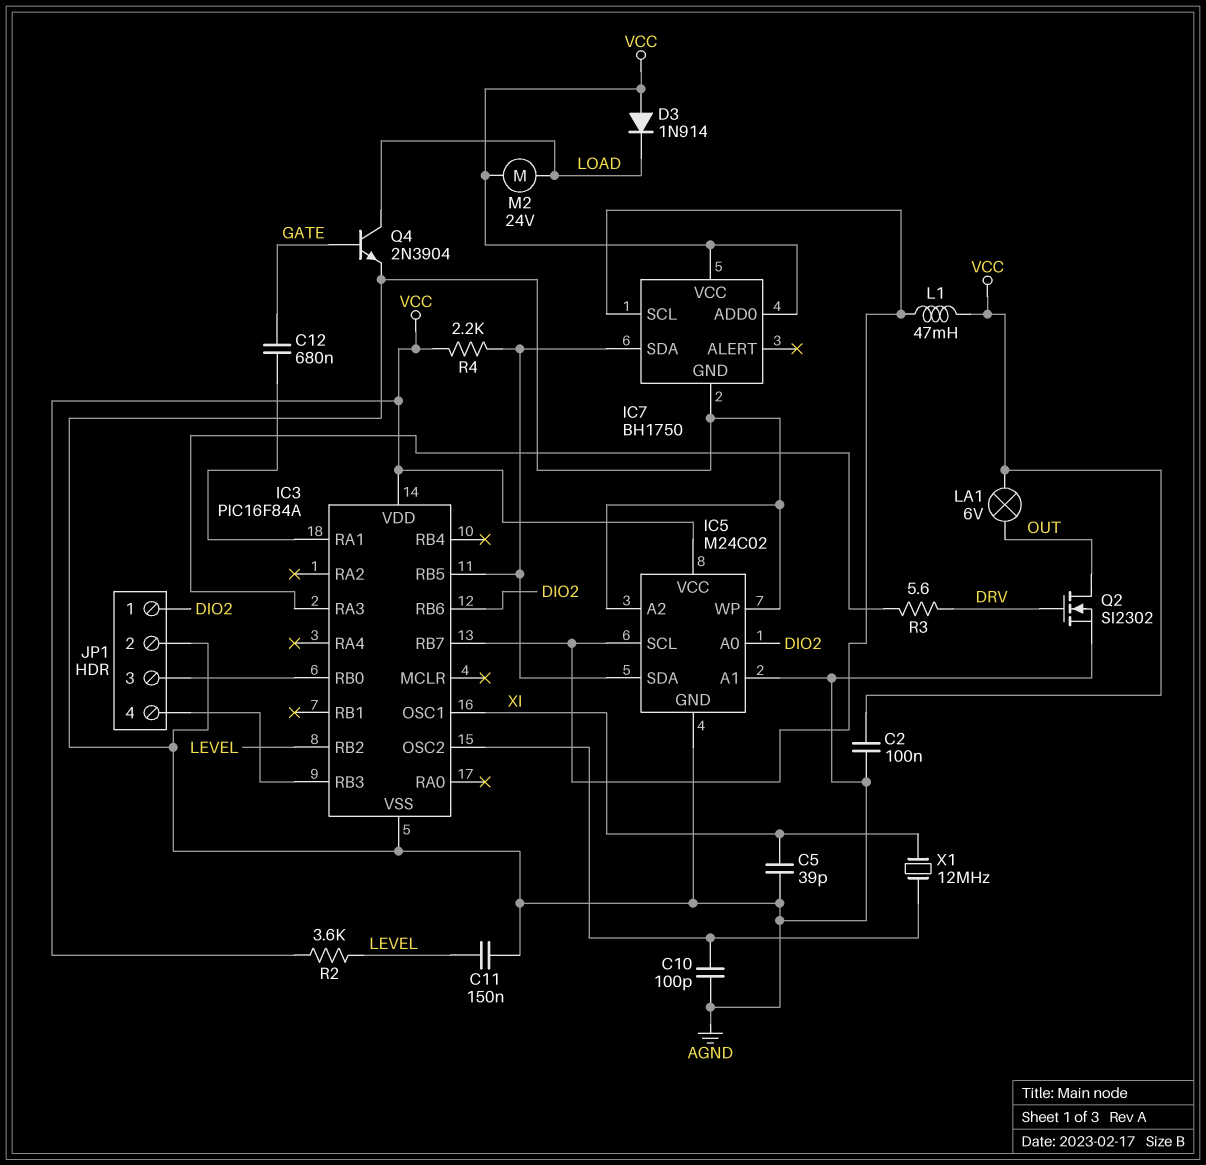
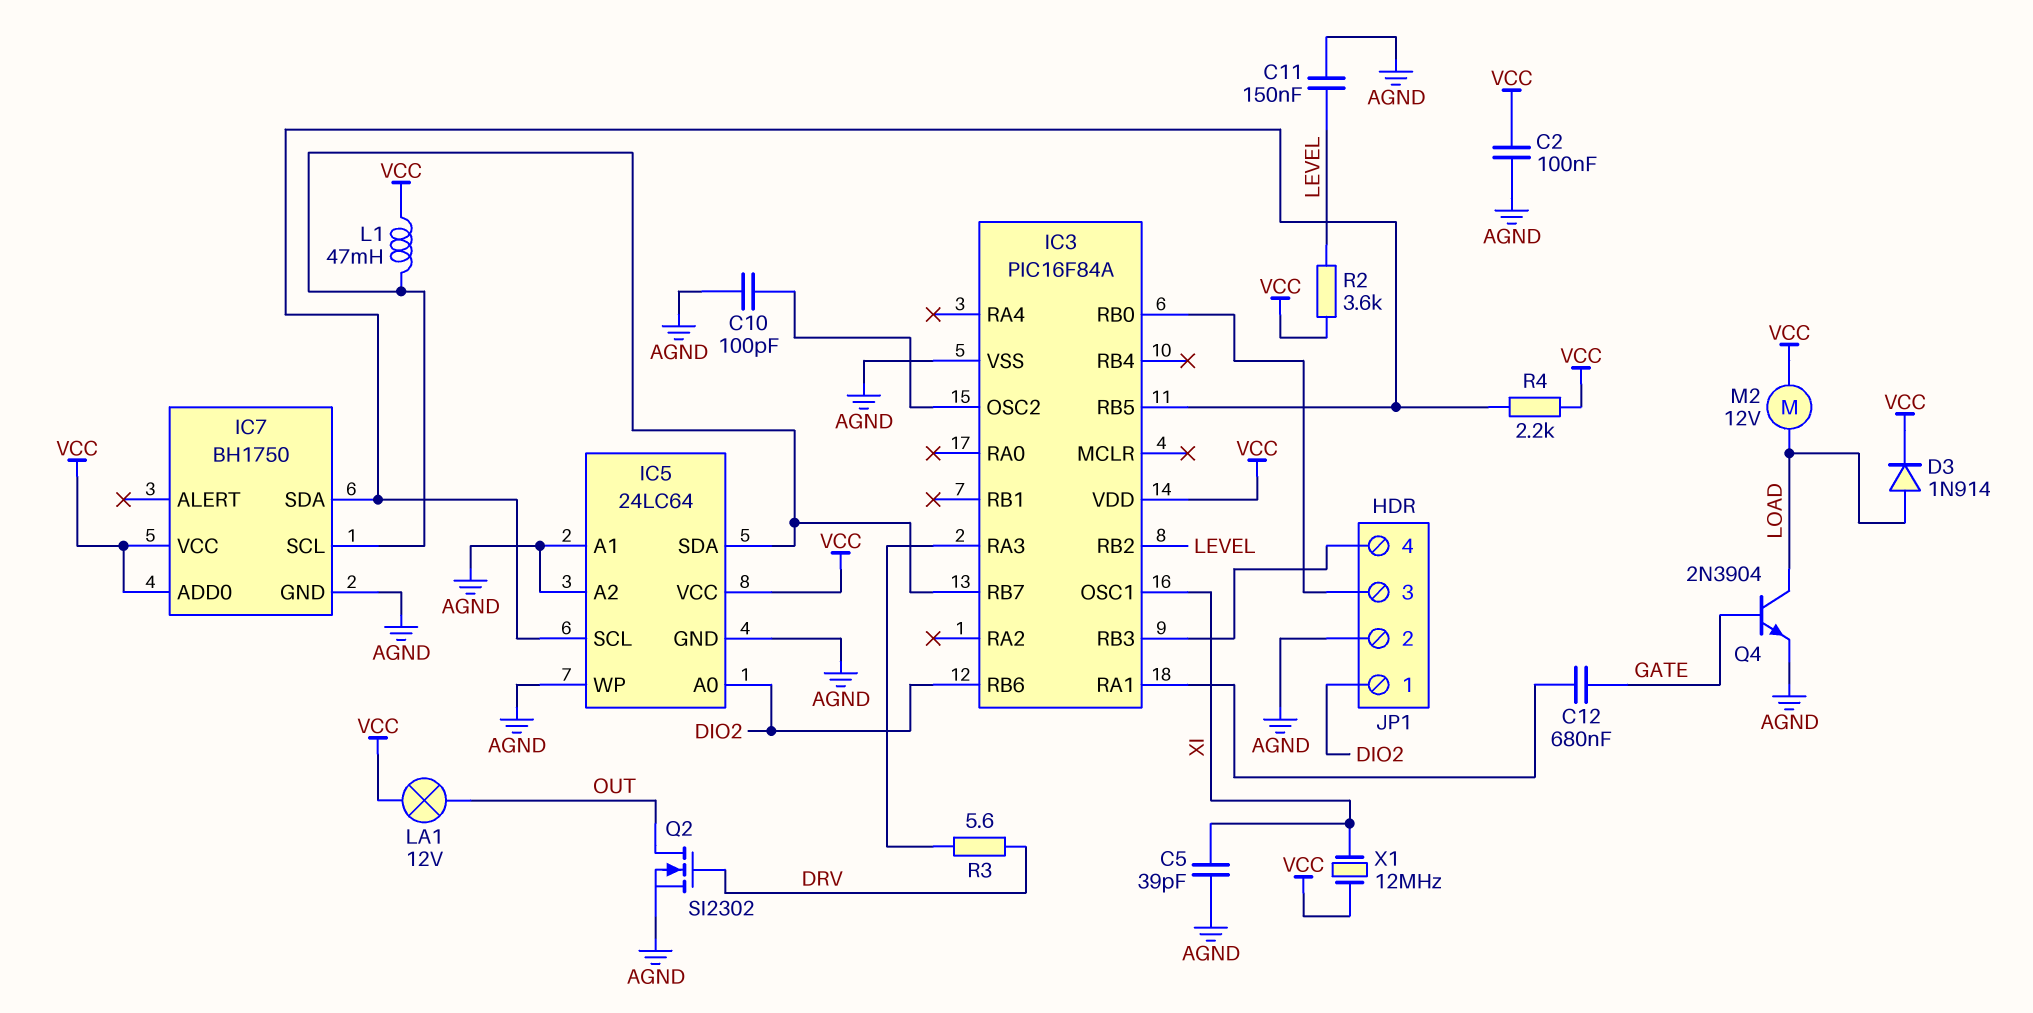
D3: diode 1N914 (A VCC, K LOAD) -> diode 1N914 (A LOAD, K VCC)
IC5: M24C02 -> 24LC64
IC5 pin SCL: IC3/RB7 -> IC3/RB5
IC5 pin SDA: IC3/RB5 -> IC3/RB7
LA1: lamp 6V (OUT, VCC) -> lamp 12V (OUT, VCC)
M2: motor 24V (LOAD, VCC) -> motor 12V (LOAD, VCC)
X1: 12MHz (IC3/OSC2, XI) -> 12MHz (VCC, XI)

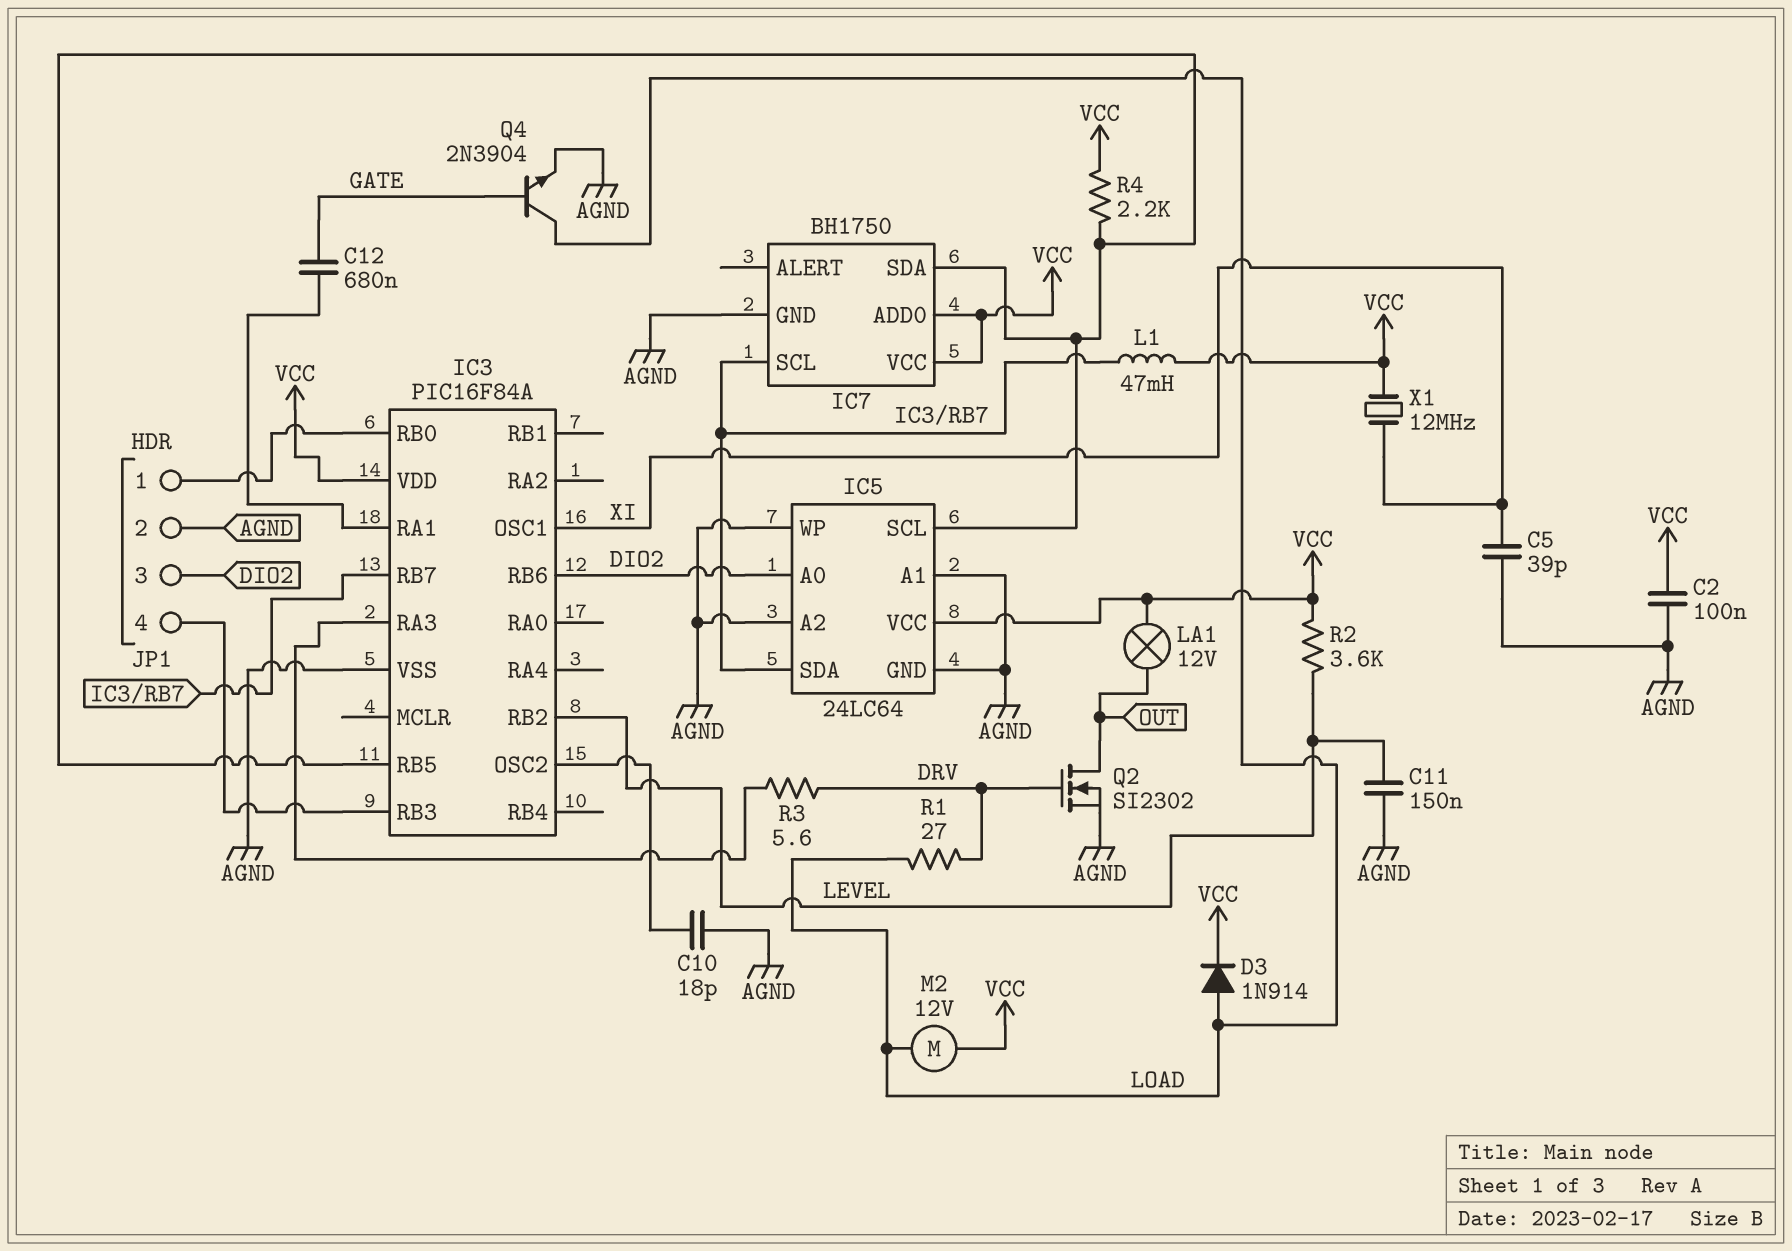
C10: 100pF (AGND, IC3/OSC2) -> 18pF (AGND, IC3/OSC2)
JP1 pin 1: DIO2 -> IC3/RB0
JP1 pin 3: IC3/RB0 -> DIO2
R1: none -> 27 (DRV, LOAD)

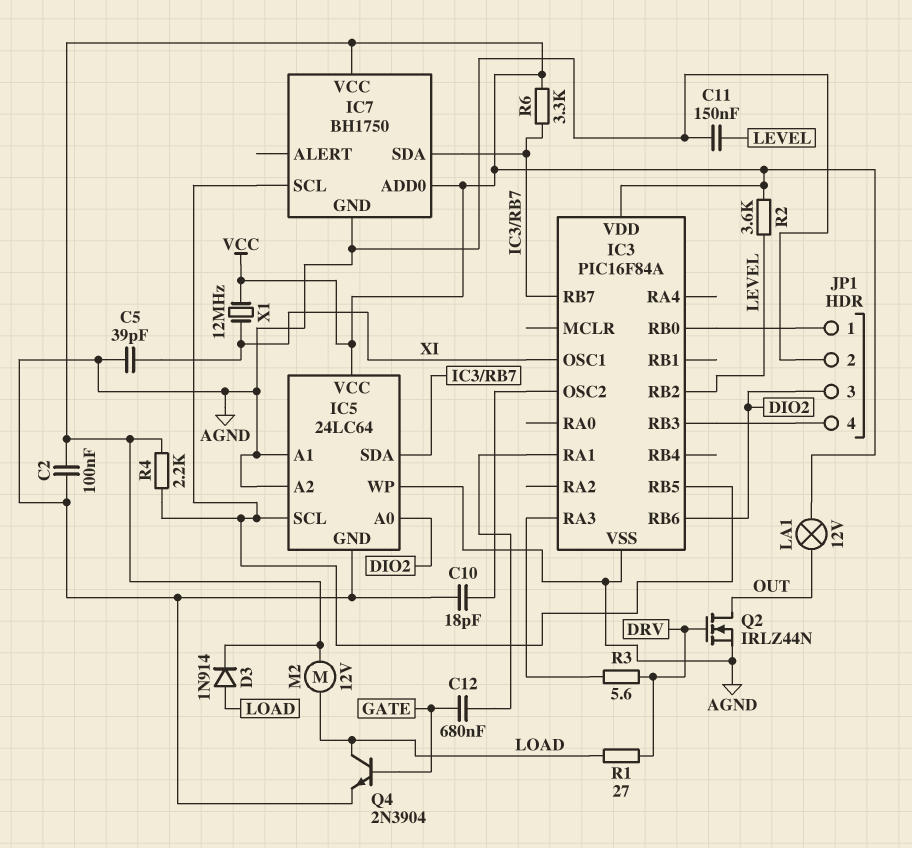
IC7 pin SCL: IC3/RB7 -> IC3/RB5
IC7 pin SDA: IC3/RB5 -> IC3/RB7
L1: 47mH (IC3/RB7, VCC) -> none
Q2: NMOS SI2302 (G DRV, D OUT, S AGND) -> NMOS IRLZ44N (G DRV, D OUT, S AGND)
R6: none -> 3.3k (IC3/RB7, VCC)

